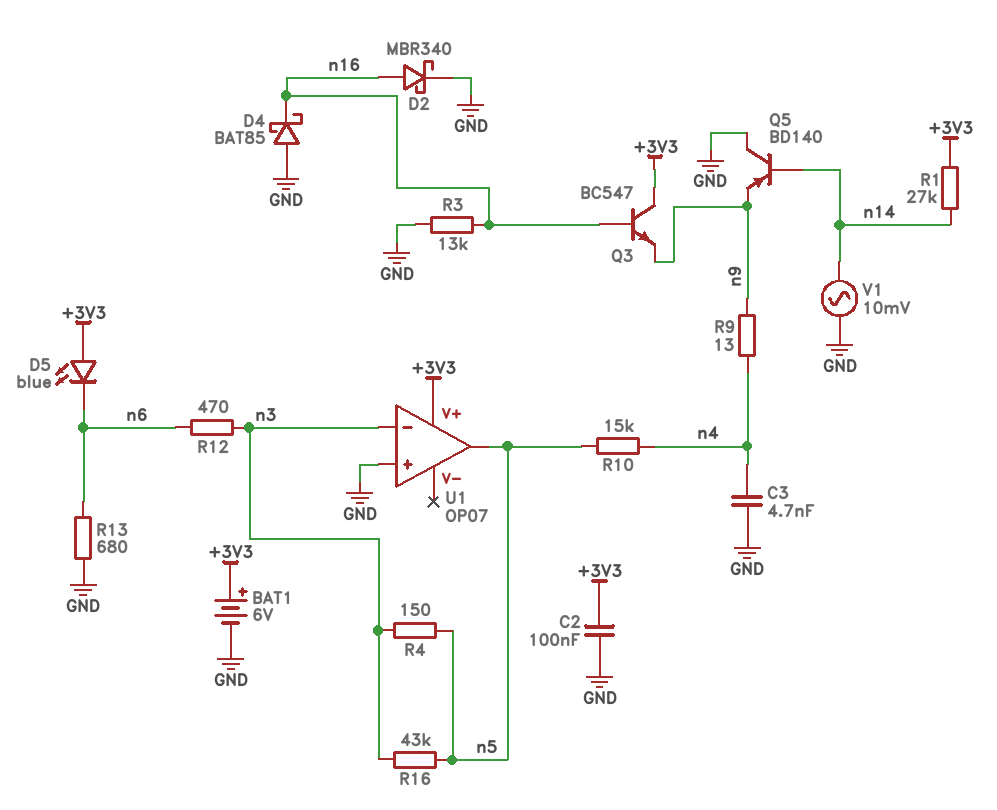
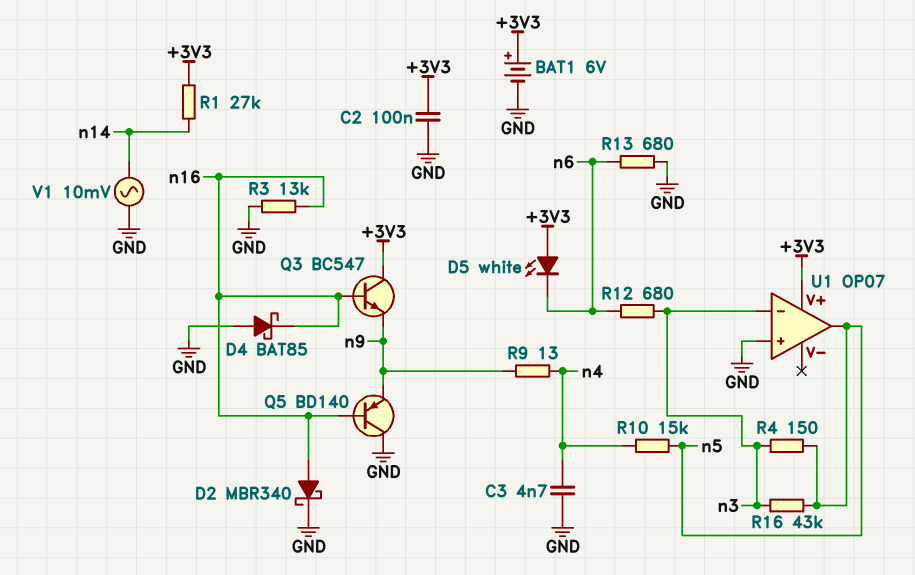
D5: LED blue (A +3V3, K n6) -> LED white (A +3V3, K n6)
Q5: PNP BD140 (B n14, C GND, E n9) -> PNP BD140 (B n16, C GND, E n9)
R12: 470 (n3, n6) -> 680 (n3, n6)

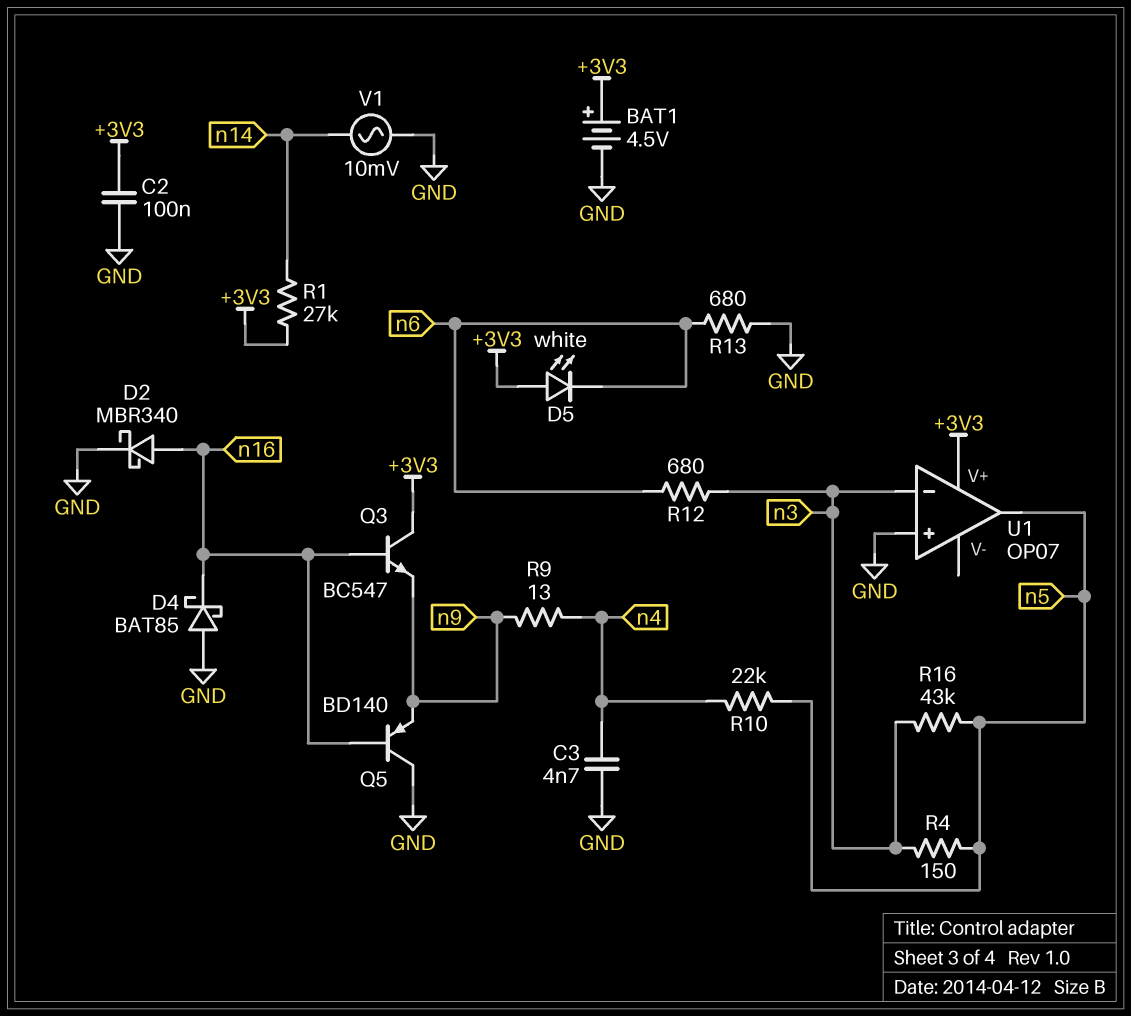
BAT1: 6V (plus +3V3, minus GND) -> 4.5V (plus +3V3, minus GND)
R3: 13k (GND, n16) -> none
R10: 15k (n4, n5) -> 22k (n4, n5)

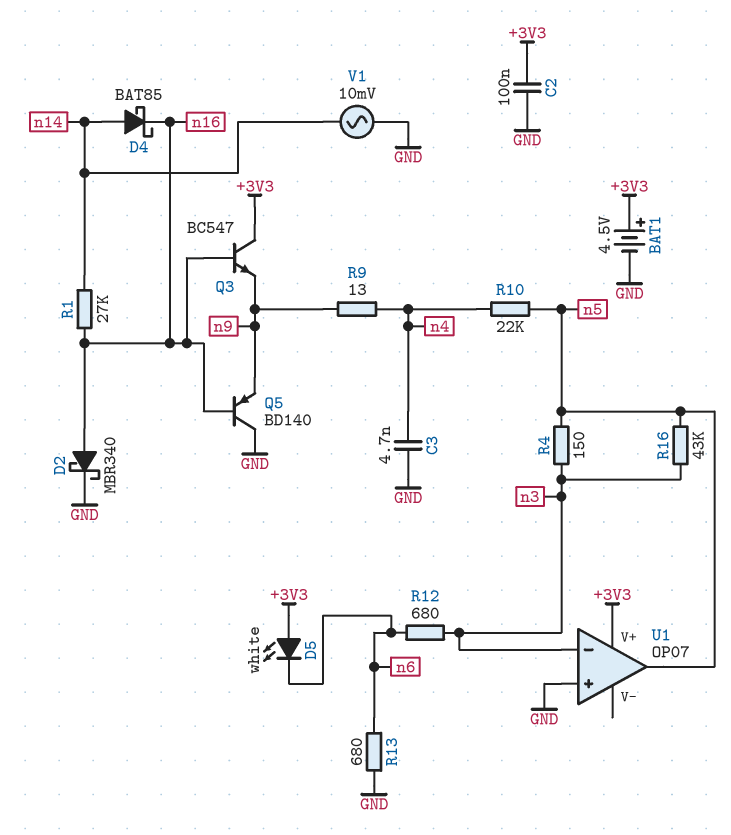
D4: schottky BAT85 (A GND, K n16) -> schottky BAT85 (A n14, K n16)
R1: 27k (+3V3, n14) -> 27k (n14, n16)

